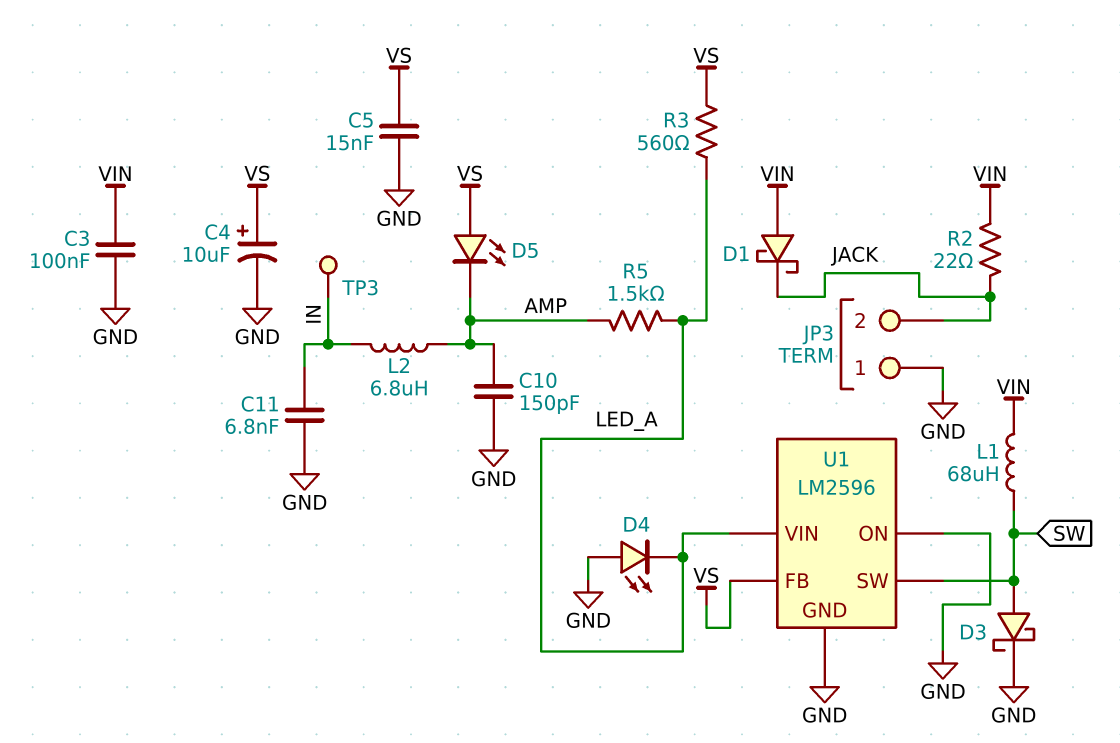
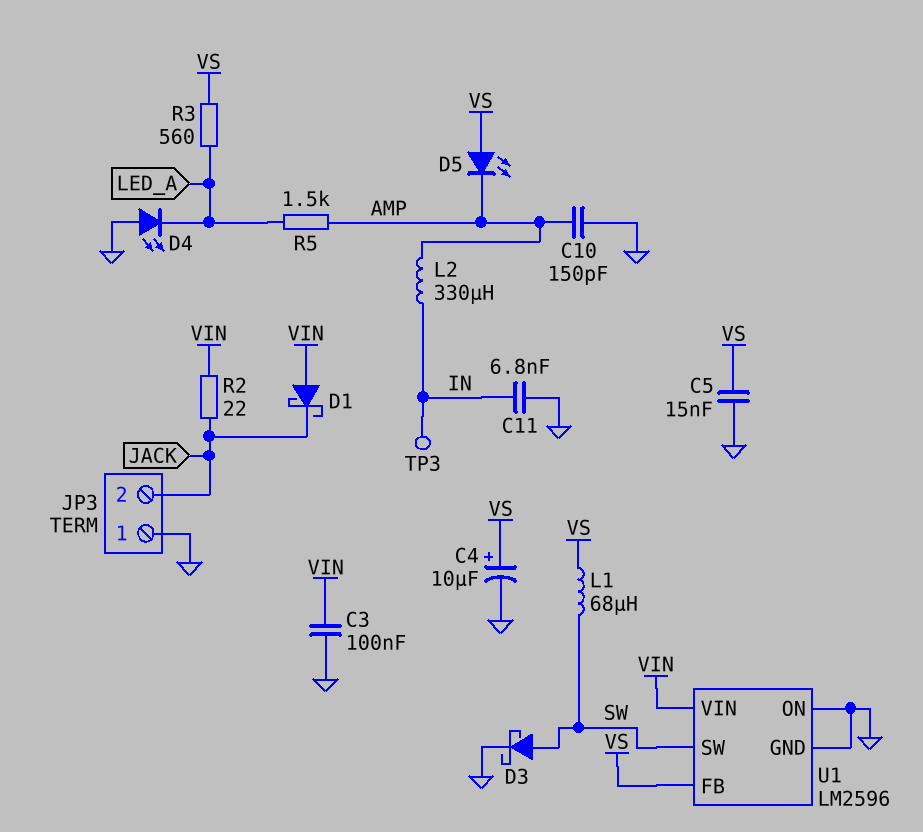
L1: 68uH (SW, VIN) -> 68uH (SW, VS)
L2: 6.8uH (AMP, IN) -> 330uH (AMP, IN)
U1 pin VIN: LED_A -> VIN

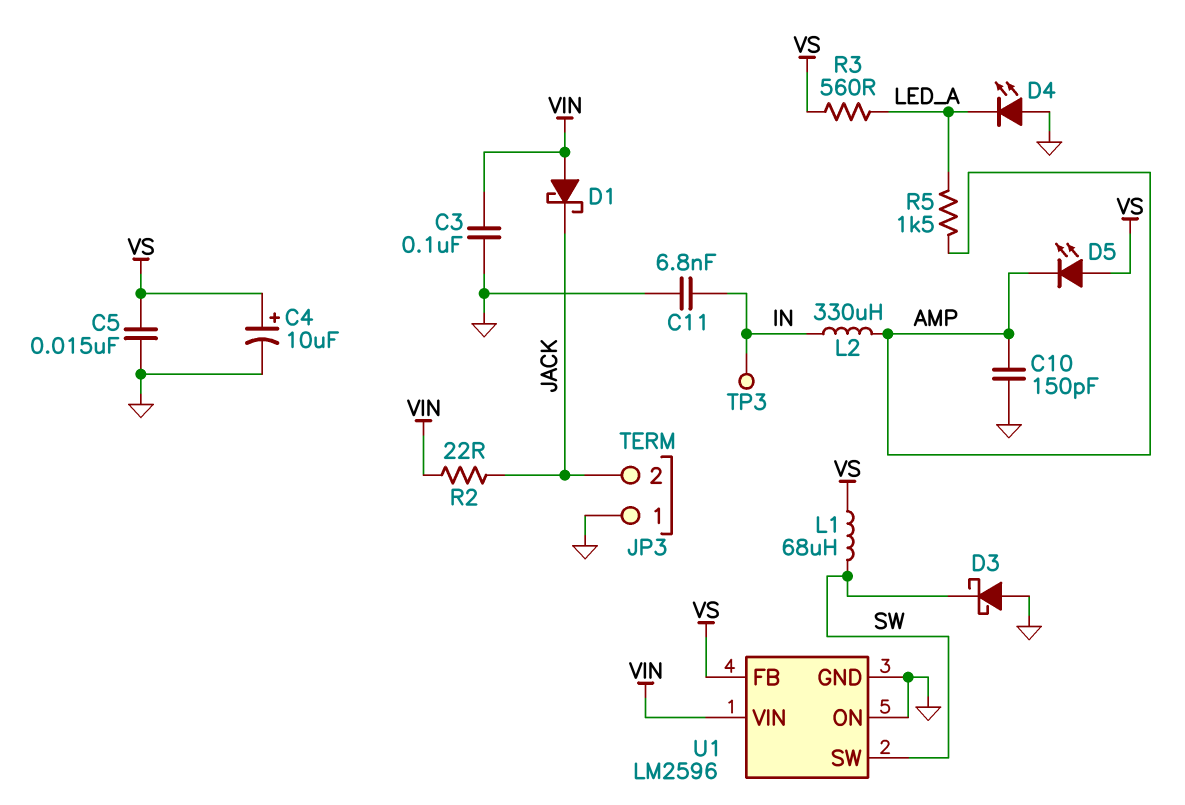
D3: schottky (A SW, K GND) -> schottky (A GND, K SW)

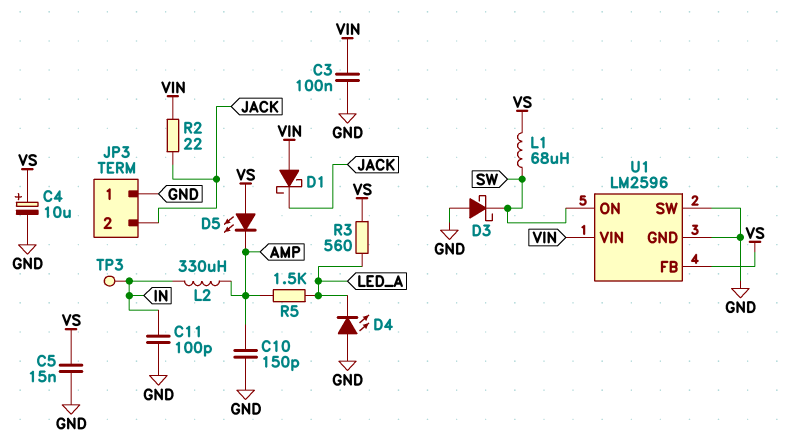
C11: 6.8nF (GND, IN) -> 100pF (GND, IN)
U1 pin ON: GND -> SW
U1 pin SW: SW -> GND

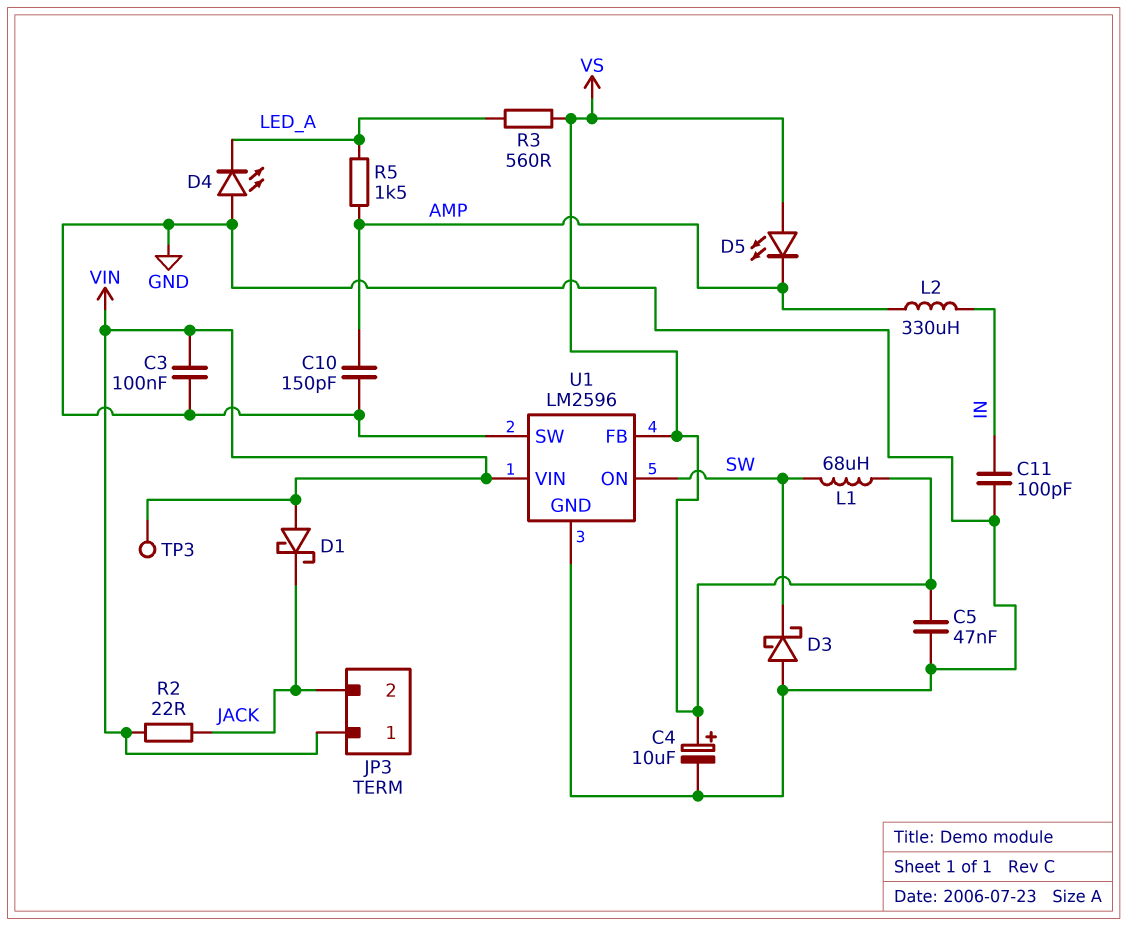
C5: 15nF (GND, VS) -> 47nF (GND, VS)
JP3 pin 1: GND -> VIN
TP3: test point (IN) -> test point (VIN)

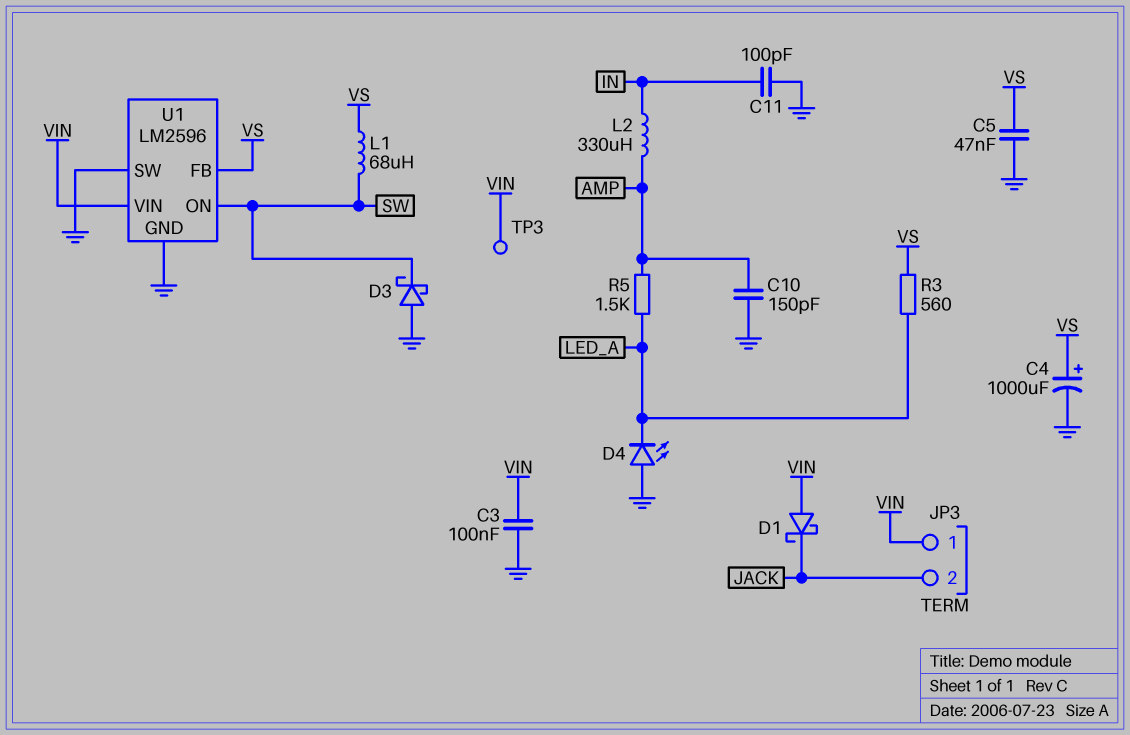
C4: 10uF (plus VS, minus GND) -> 1000uF (plus VS, minus GND)
D5: LED (A VS, K AMP) -> none
R2: 22 (JACK, VIN) -> none

